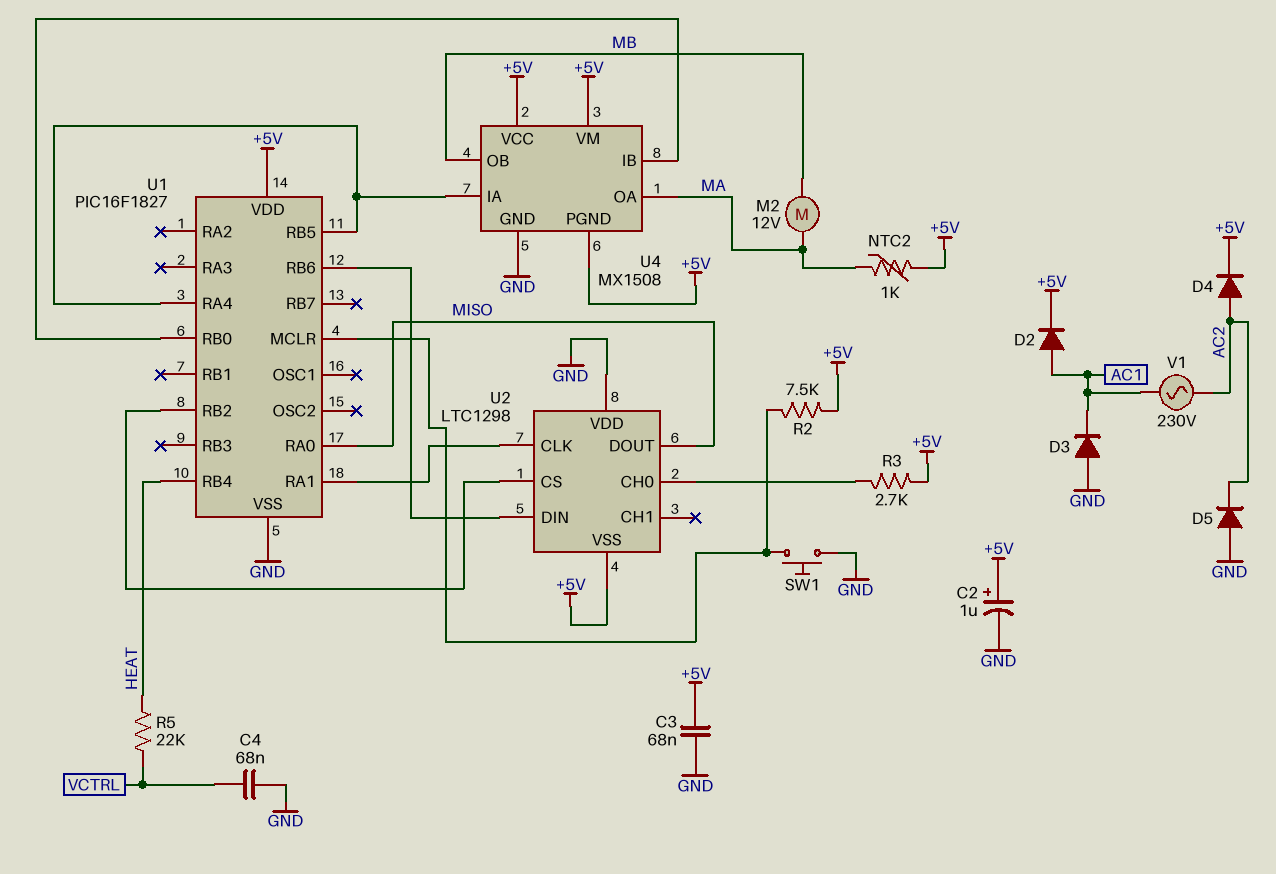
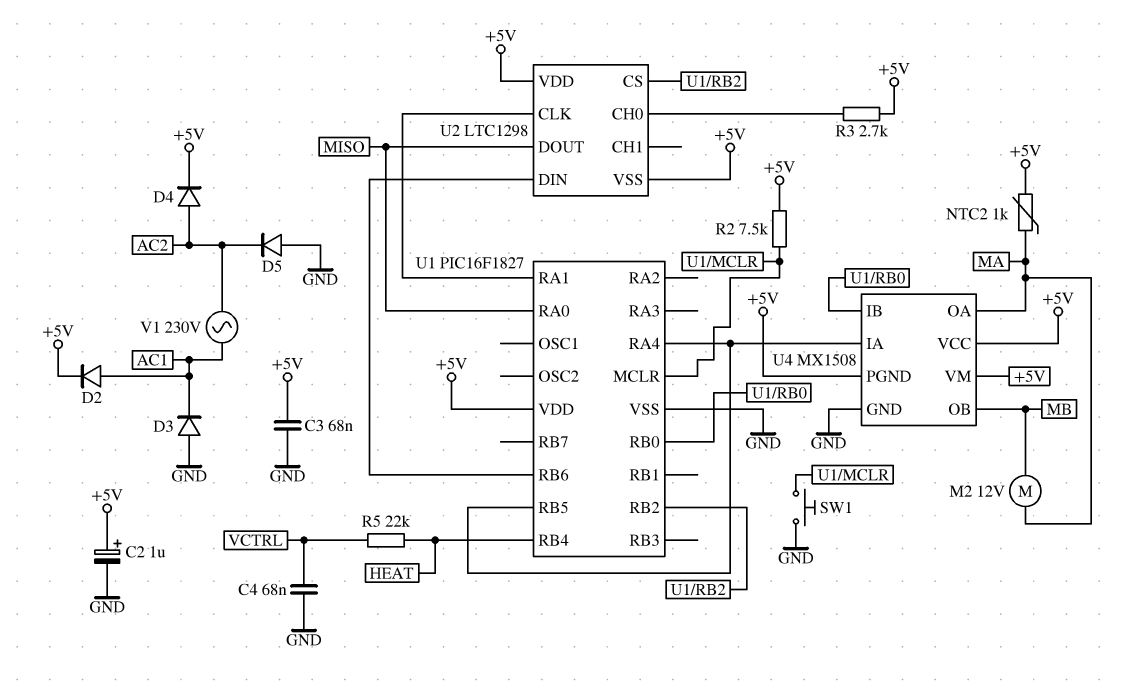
U2 pin VDD: GND -> +5V

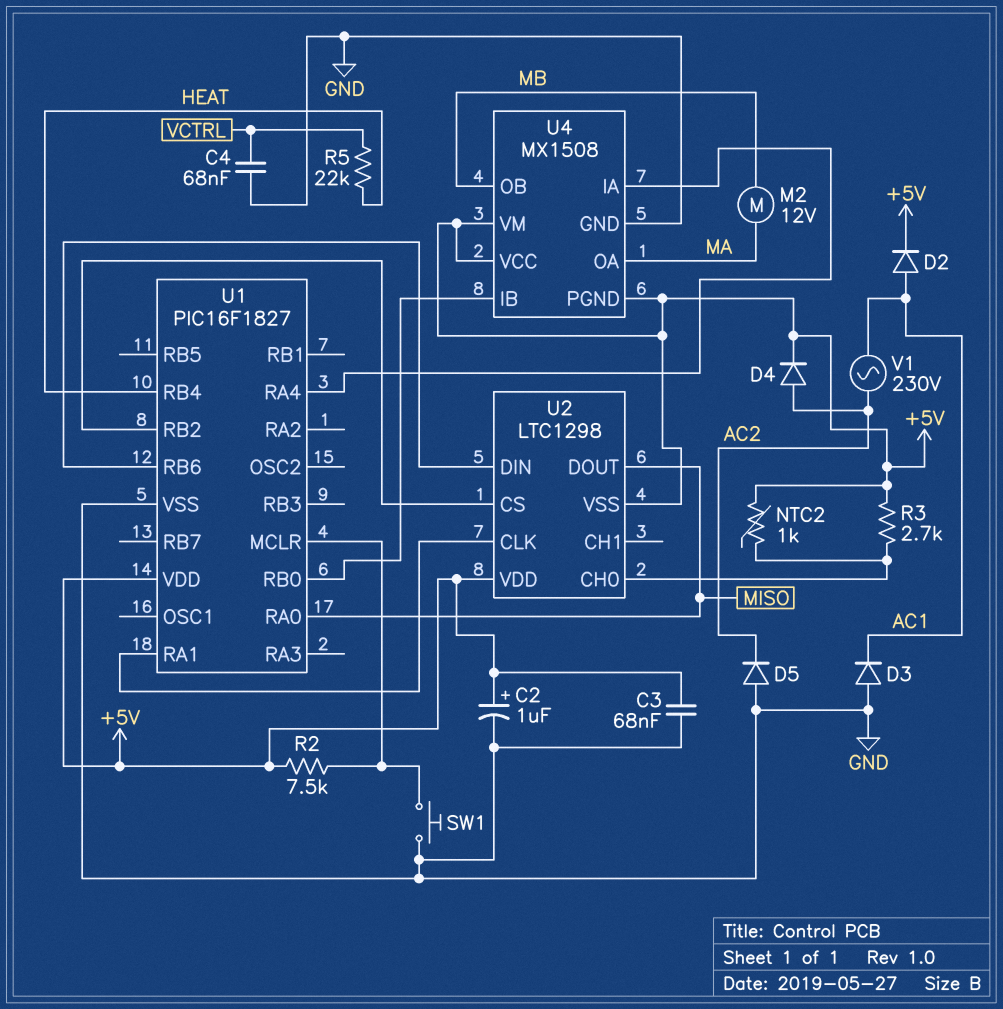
NTC2: 1k (+5V, MA) -> 1k (+5V, U2/CH0)
U1 pin RB5: U1/RA4 -> none

